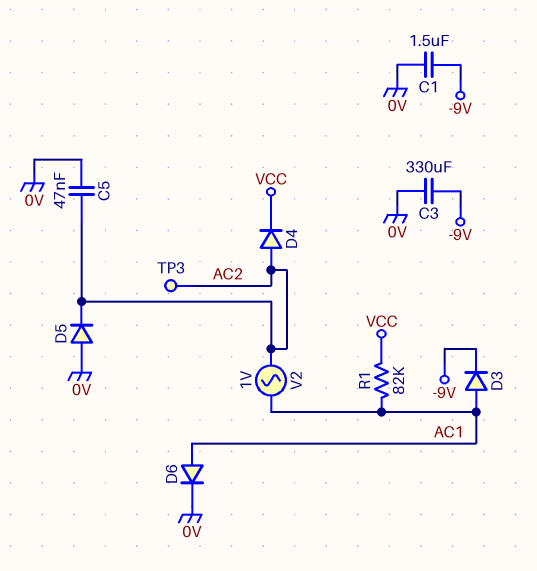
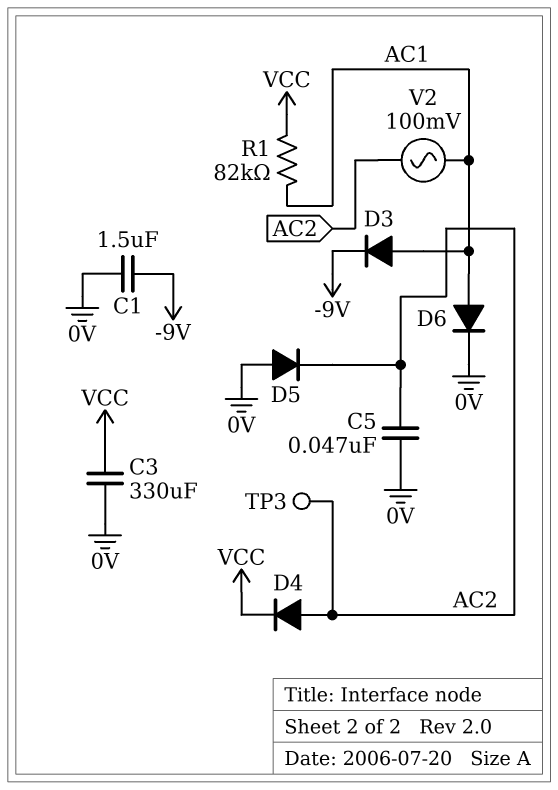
C3: 330uF (-9V, 0V) -> 330uF (0V, VCC)
V2: AC 1V (AC1, AC2) -> AC 100mV (AC1, AC2)

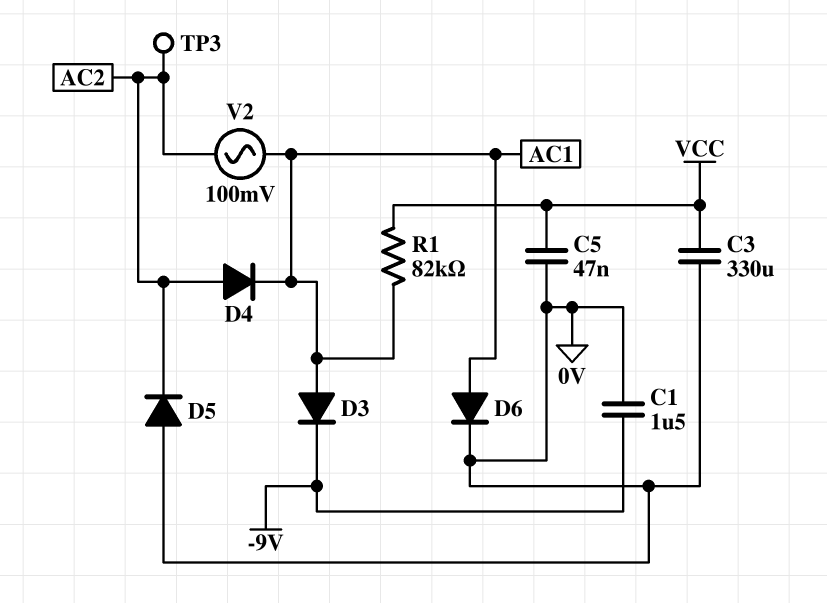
C5: 47nF (0V, AC2) -> 47nF (0V, VCC)
D4: diode (A AC2, K VCC) -> diode (A AC2, K AC1)

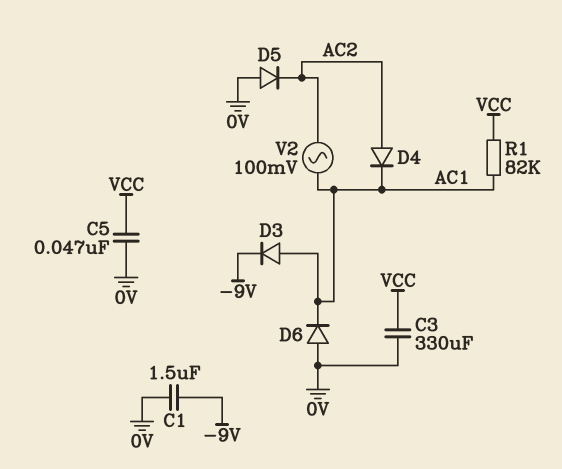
D6: diode (A AC1, K 0V) -> diode (A 0V, K AC1)
TP3: test point (AC2) -> none

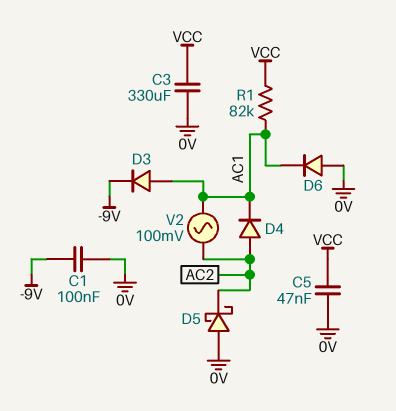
C1: 1.5uF (-9V, 0V) -> 100nF (-9V, 0V)
D5: diode (A 0V, K AC2) -> schottky (A 0V, K AC2)

